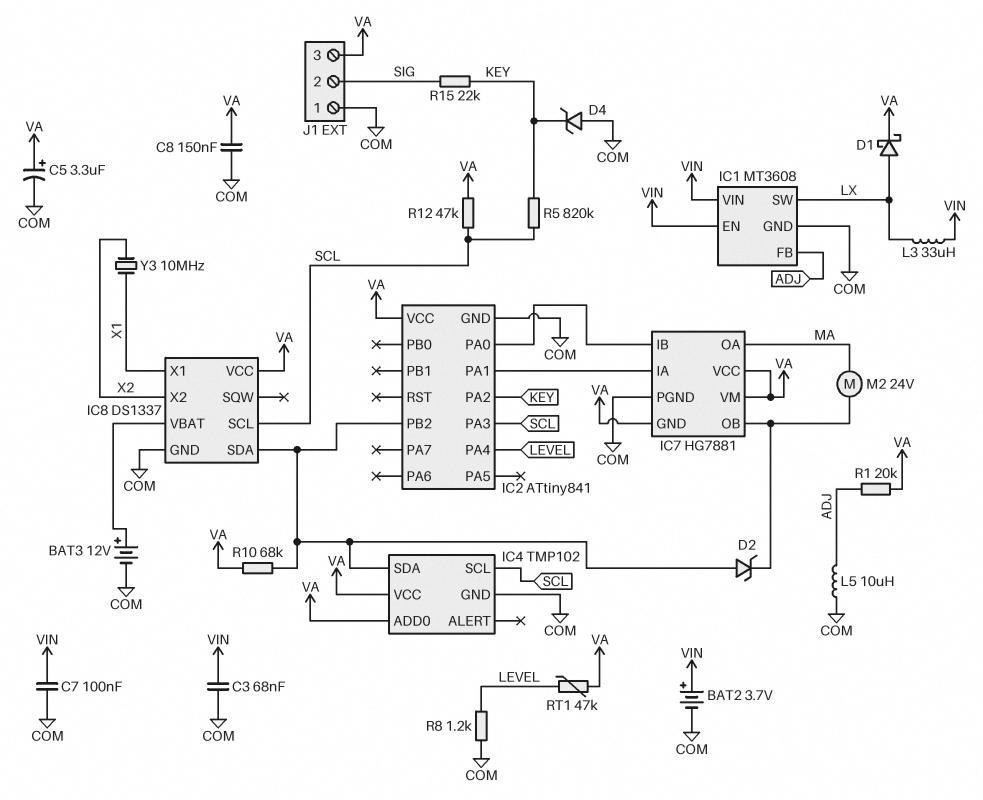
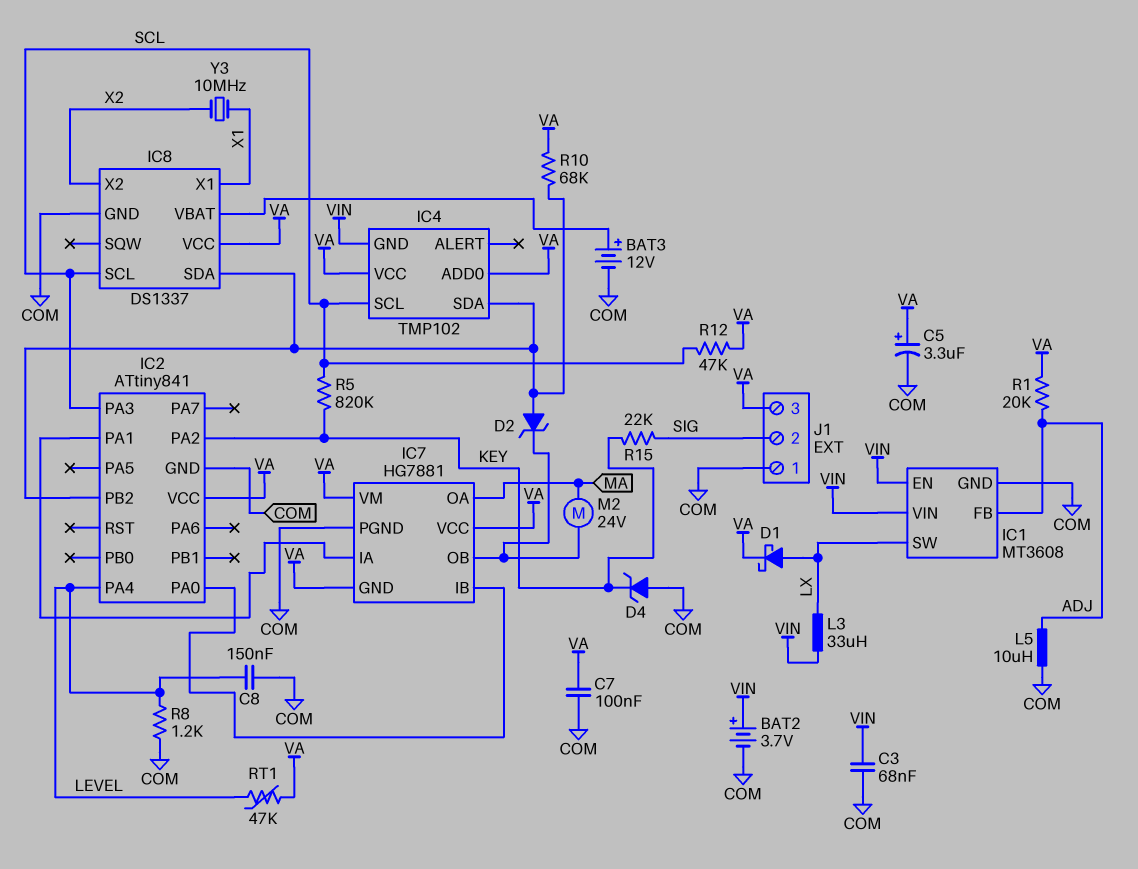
C7: 100nF (COM, VIN) -> 100nF (COM, VA)
C8: 150nF (COM, VA) -> 150nF (COM, LEVEL)
IC4 pin GND: COM -> VIN

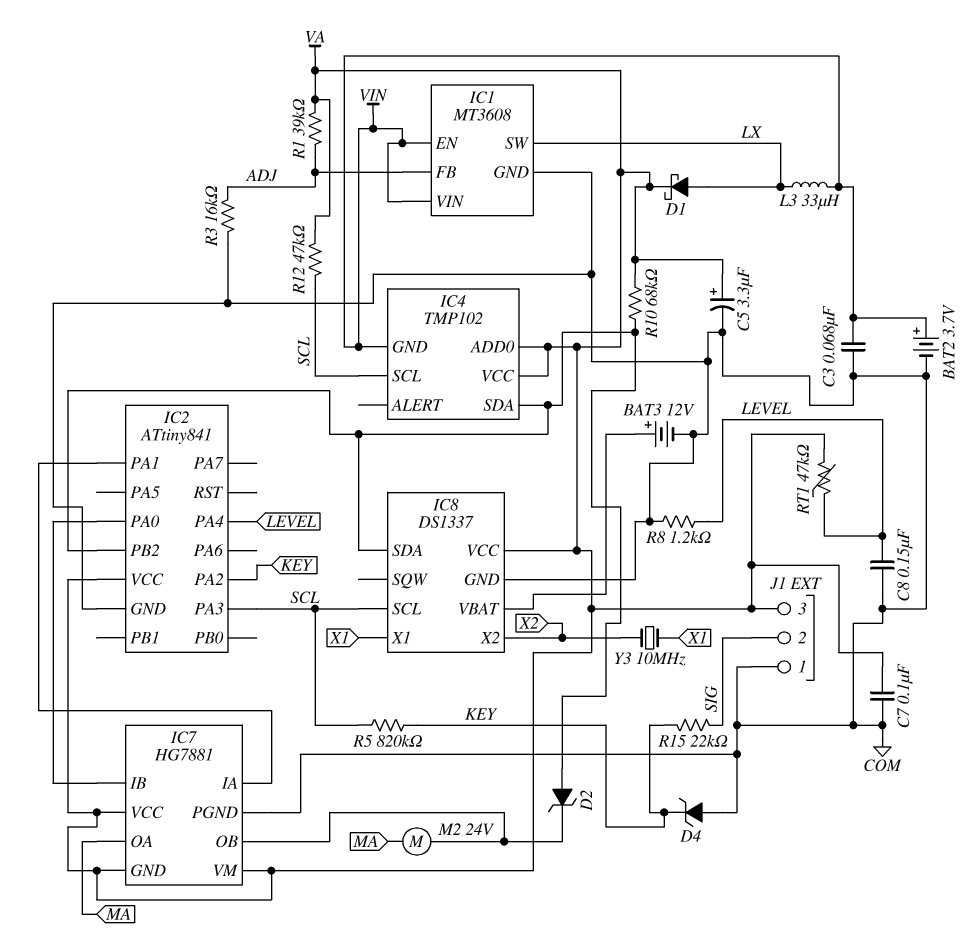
L5: 10uH (ADJ, COM) -> none
R1: 20k (ADJ, VA) -> 39k (ADJ, VA)
R3: none -> 16k (ADJ, COM)

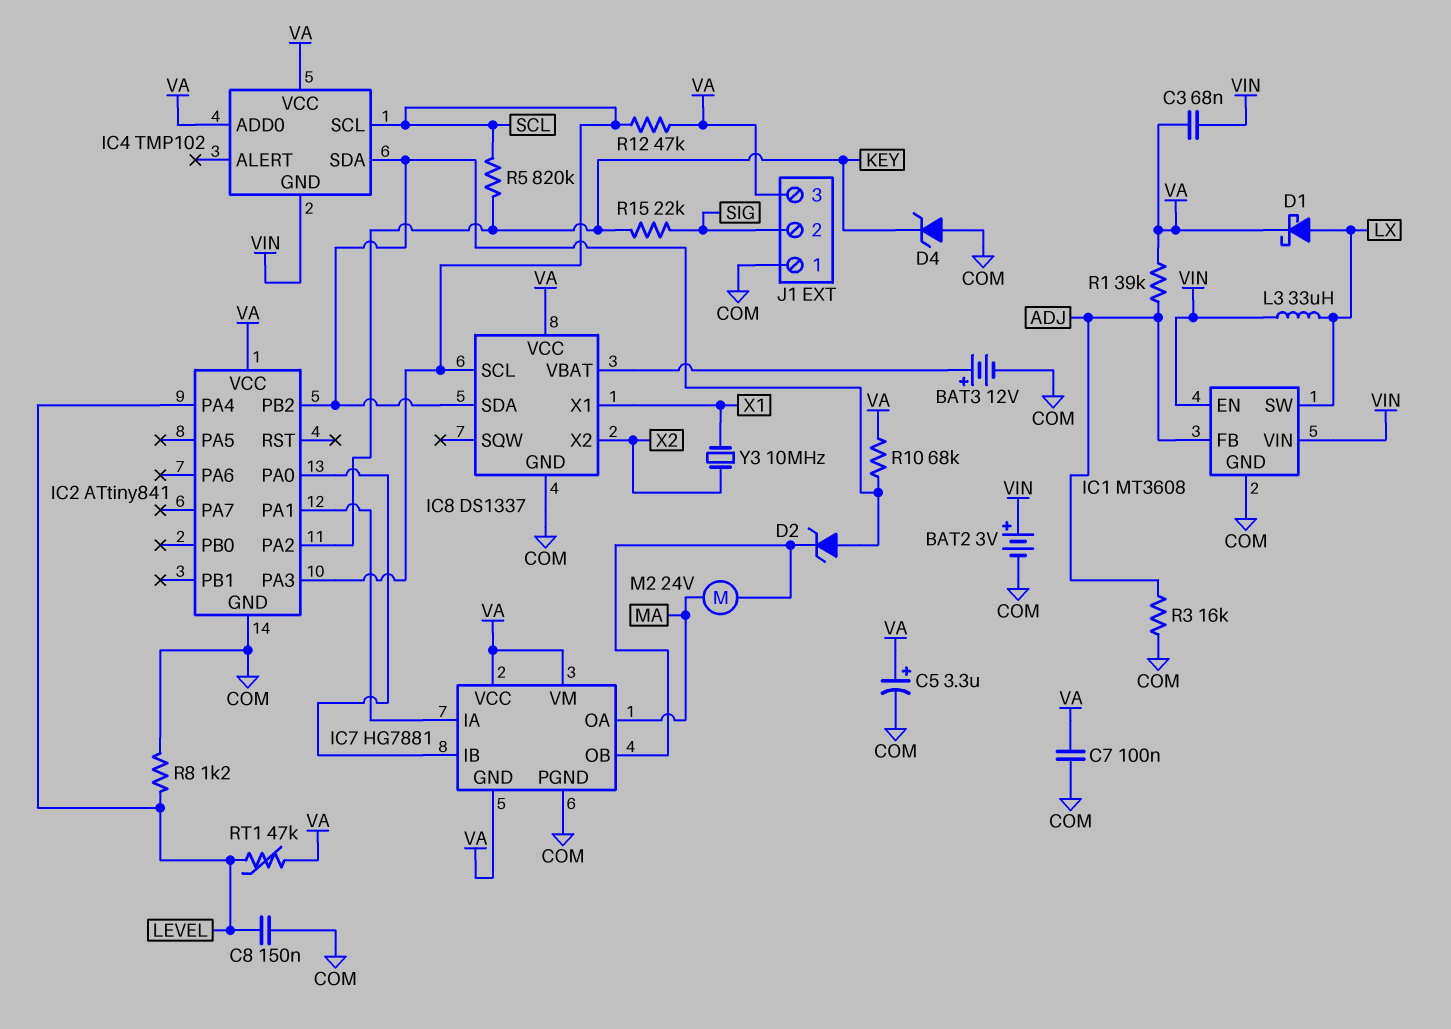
BAT2: 3.7V (plus VIN, minus COM) -> 3V (plus VIN, minus COM)
C3: 68nF (COM, VIN) -> 68nF (VA, VIN)

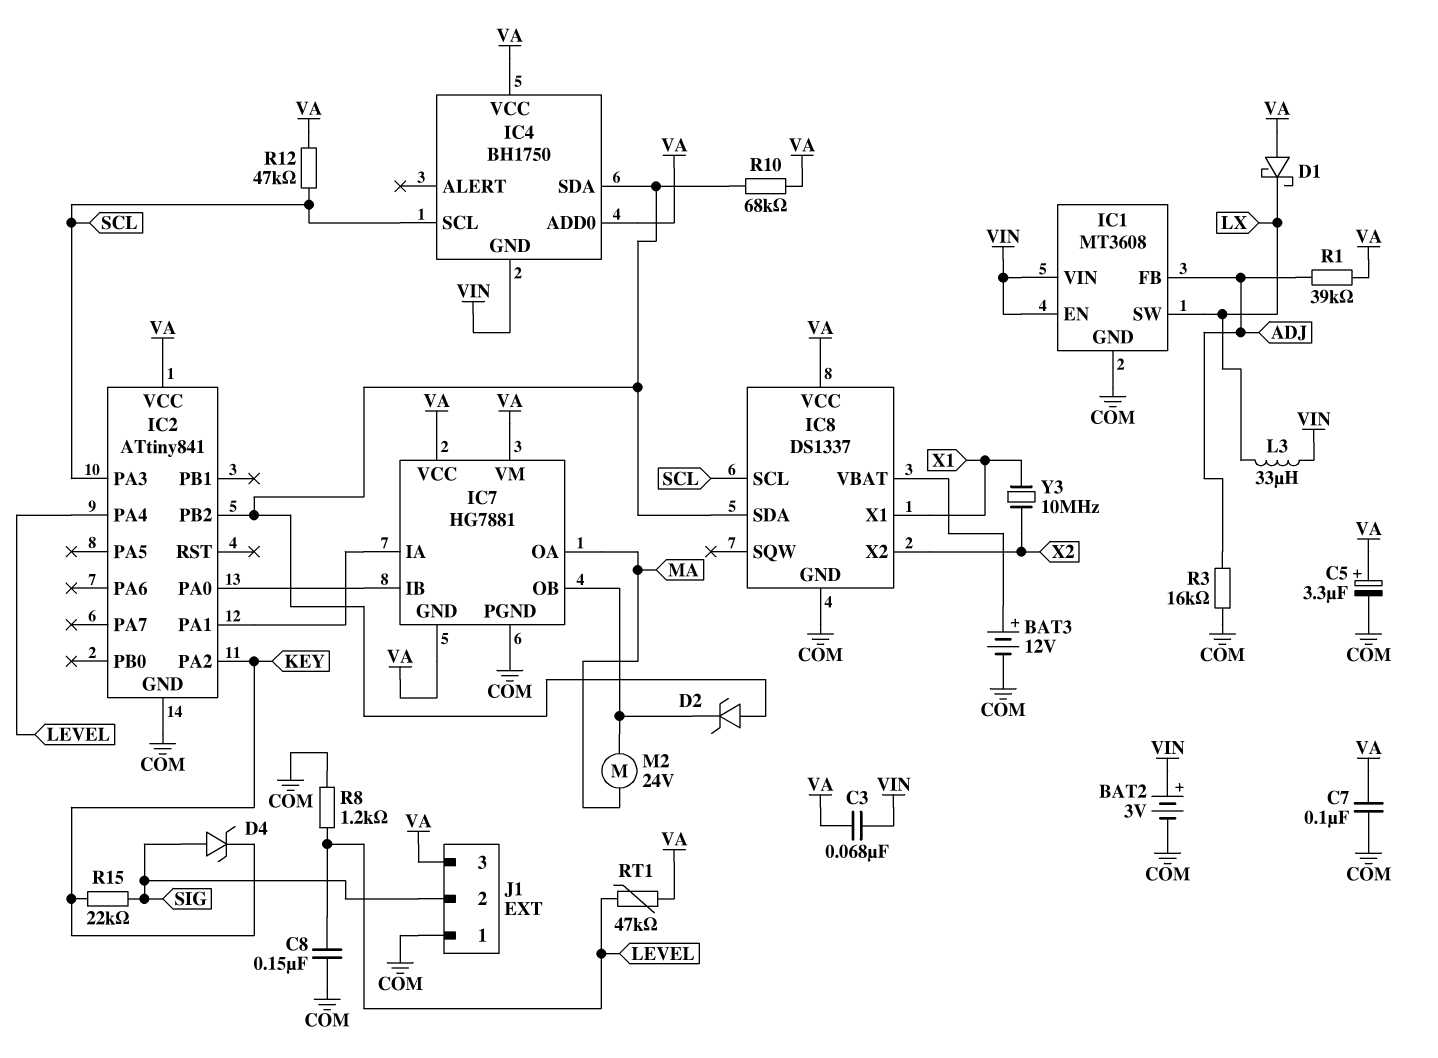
D1: schottky (A LX, K VA) -> schottky (A VA, K LX)
D4: zener (A COM, K KEY) -> zener (A SIG, K KEY)
IC4: TMP102 -> BH1750
R5: 820k (KEY, SCL) -> none

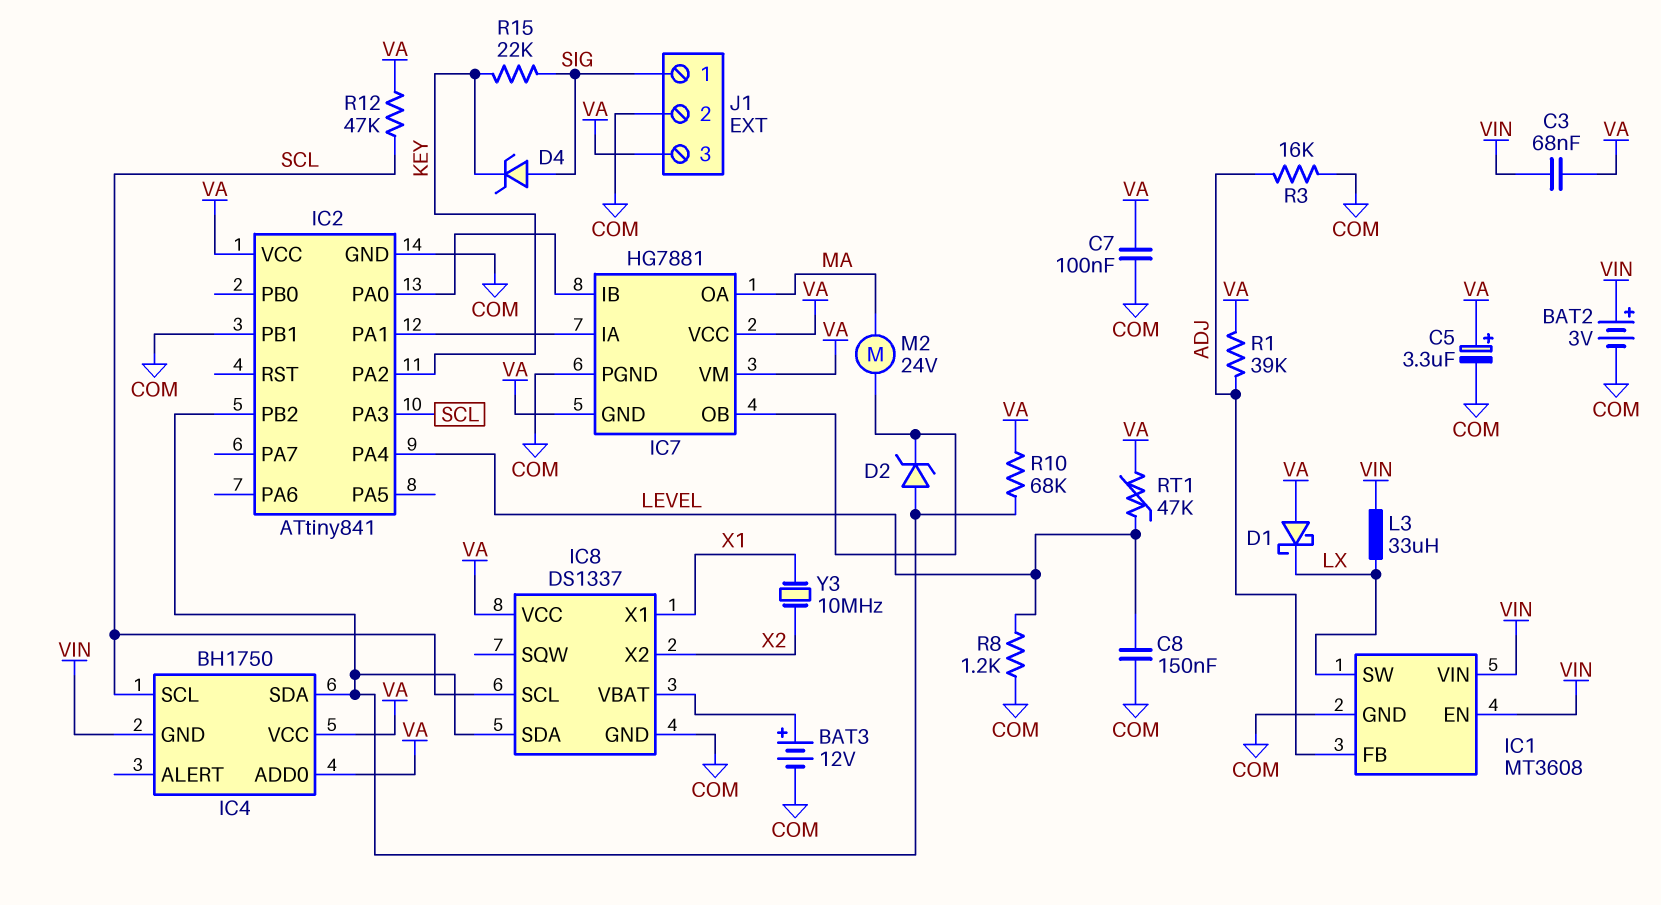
IC2 pin PB1: none -> COM
J1 pin 1: COM -> SIG
J1 pin 2: SIG -> COM

